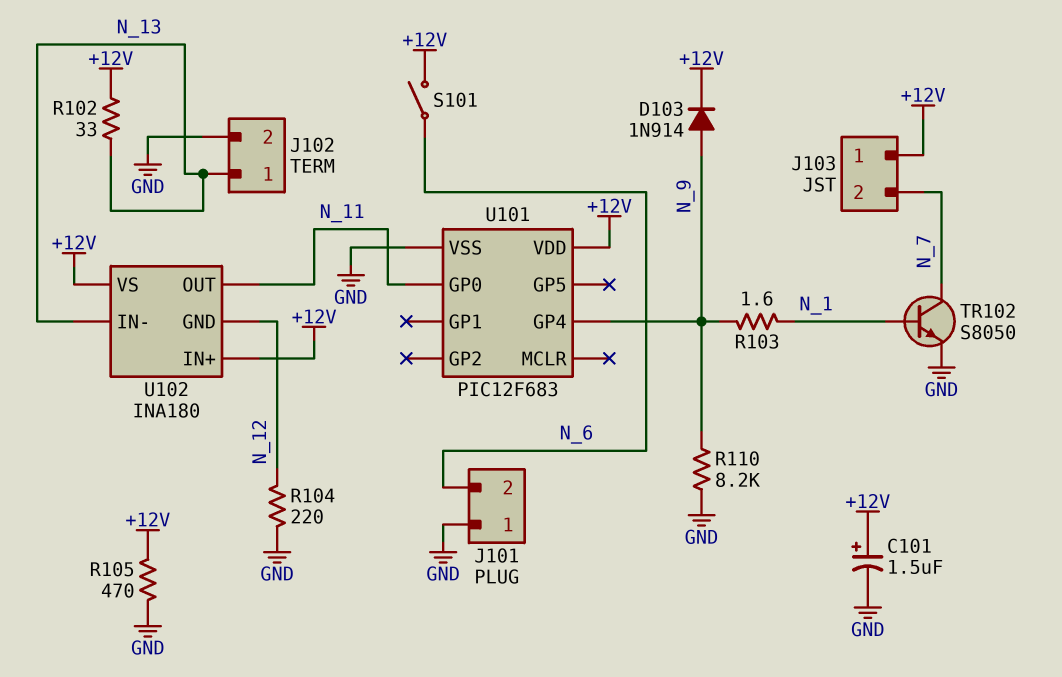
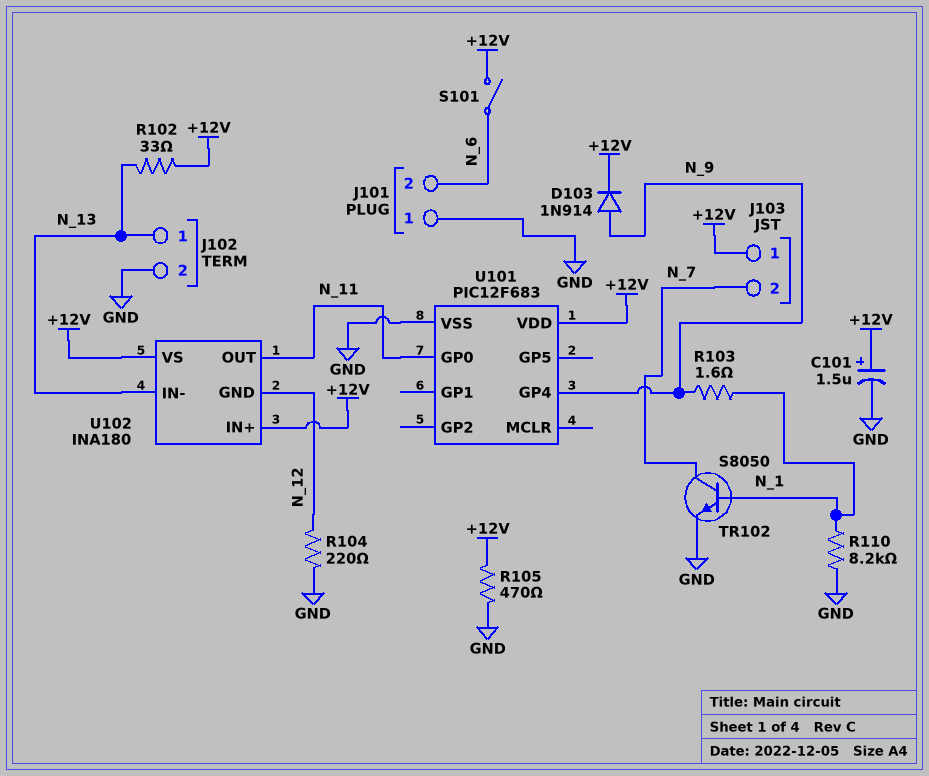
R110: 8.2k (GND, N_9) -> 8.2k (GND, N_1)

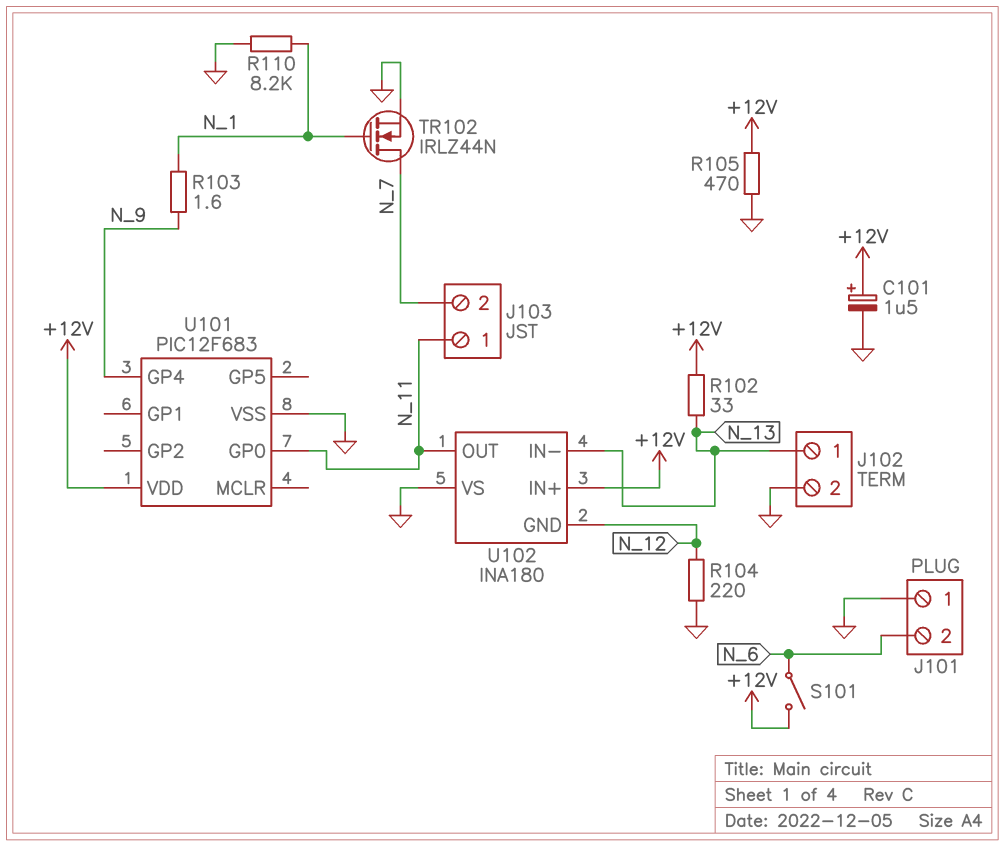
D103: diode 1N914 (A N_9, K +12V) -> none
J103 pin 1: +12V -> N_11
TR102: NPN S8050 (B N_1, C N_7, E GND) -> NMOS IRLZ44N (G N_1, D N_7, S GND)
U102 pin VS: +12V -> GND

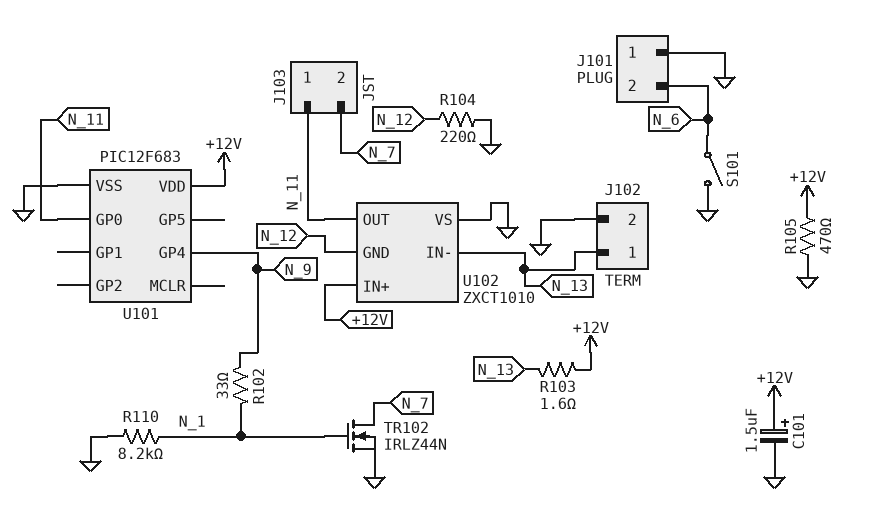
R102: 33 (+12V, N_13) -> 33 (N_1, N_9)
R103: 1.6 (N_1, N_9) -> 1.6 (+12V, N_13)
S101: switch (+12V, N_6) -> switch (GND, N_6)
U102: INA180 -> ZXCT1010

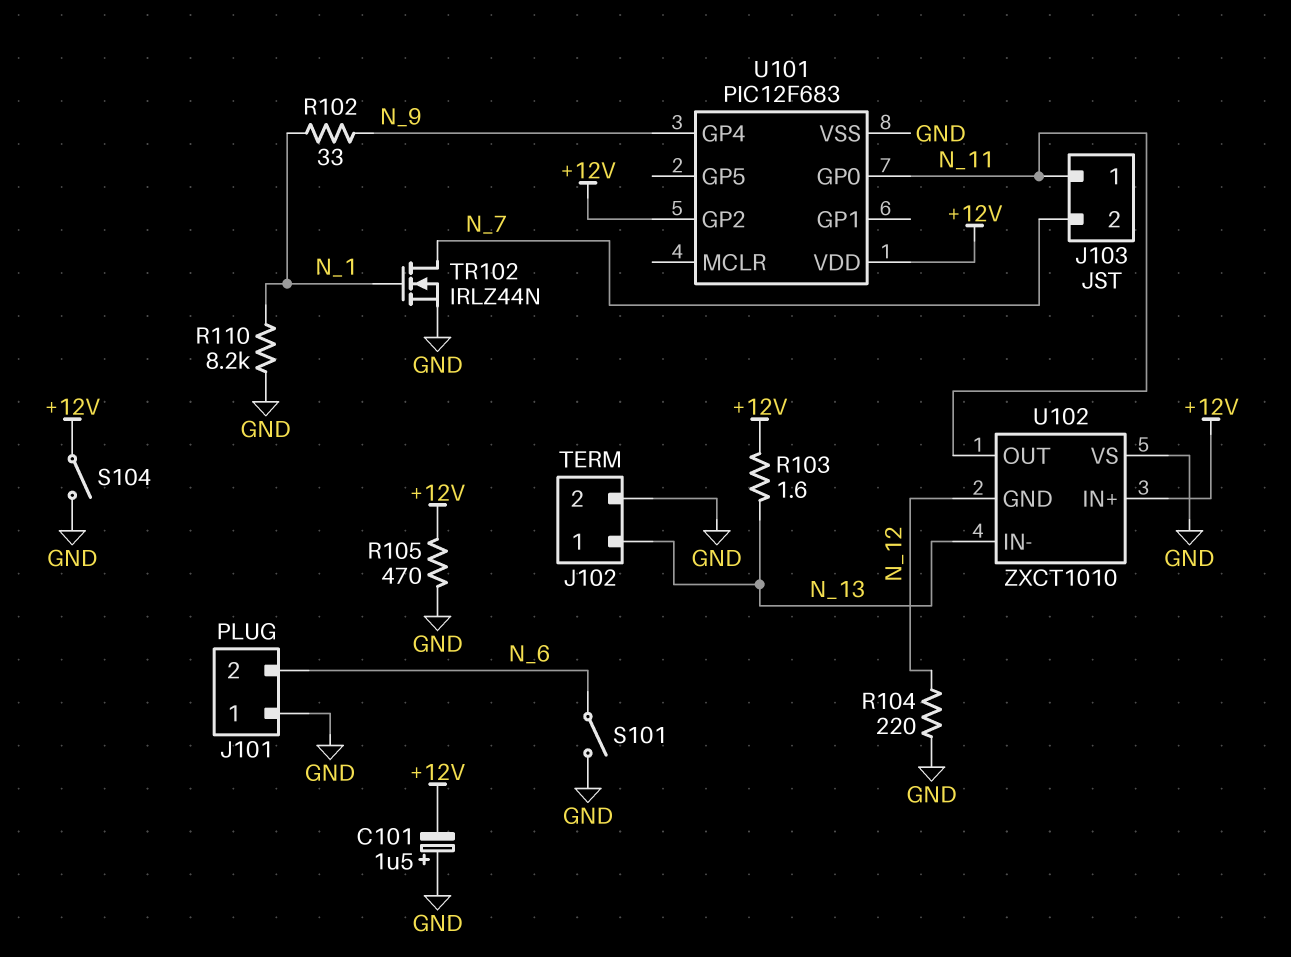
C101: 1.5uF (plus +12V, minus GND) -> 1.5uF (plus GND, minus +12V)
S104: none -> switch (+12V, GND)
U101 pin GP2: none -> +12V

